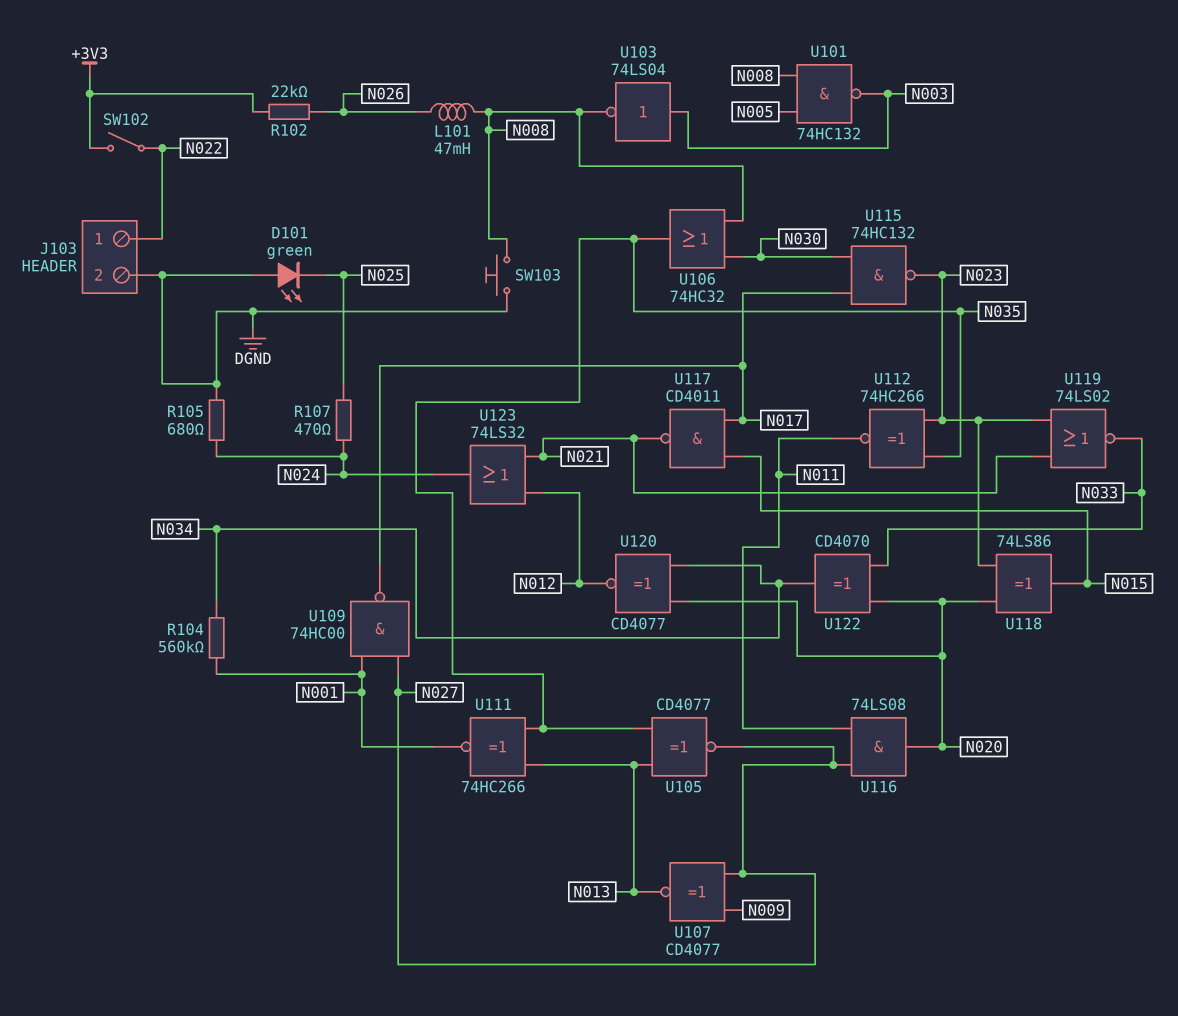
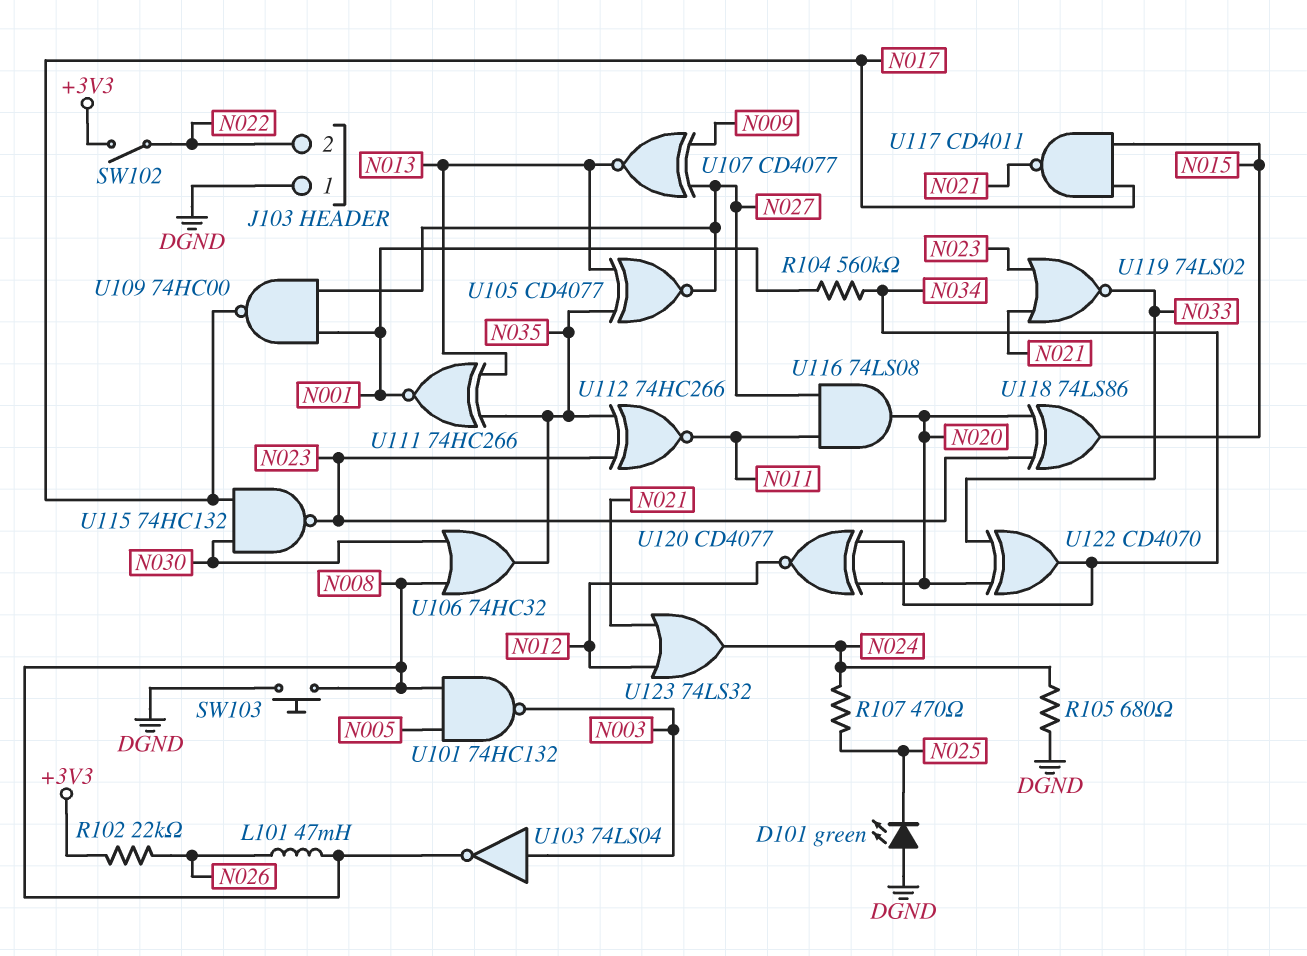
J103 pin 1: N022 -> DGND
J103 pin 2: DGND -> N022

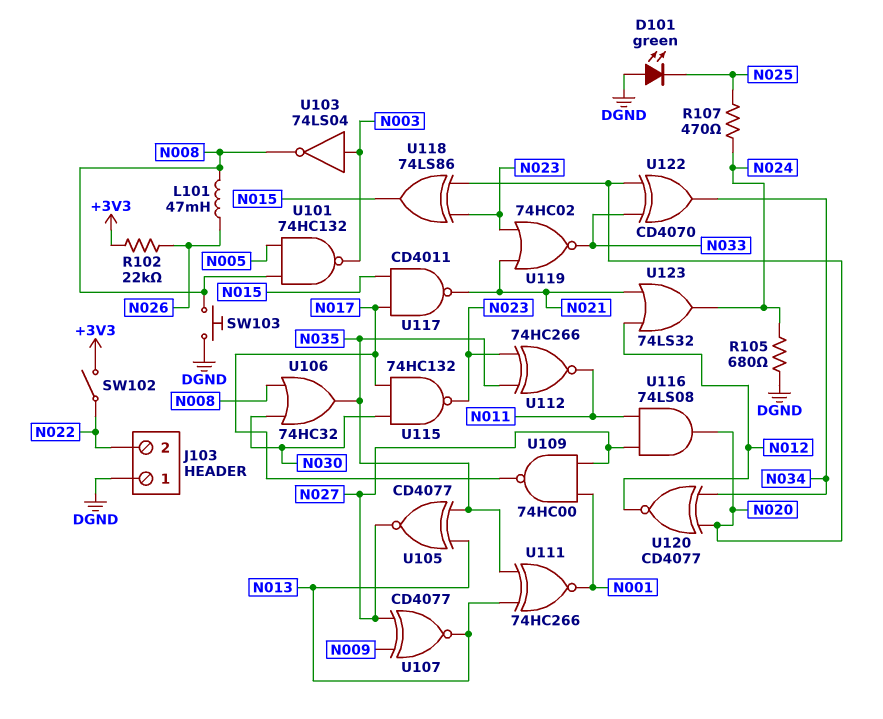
R104: 560k (N001, N034) -> none
U119: NOR 74LS02 (in N021, in N023, out N033) -> NOR 74HC02 (in N021, in N023, out N033)

